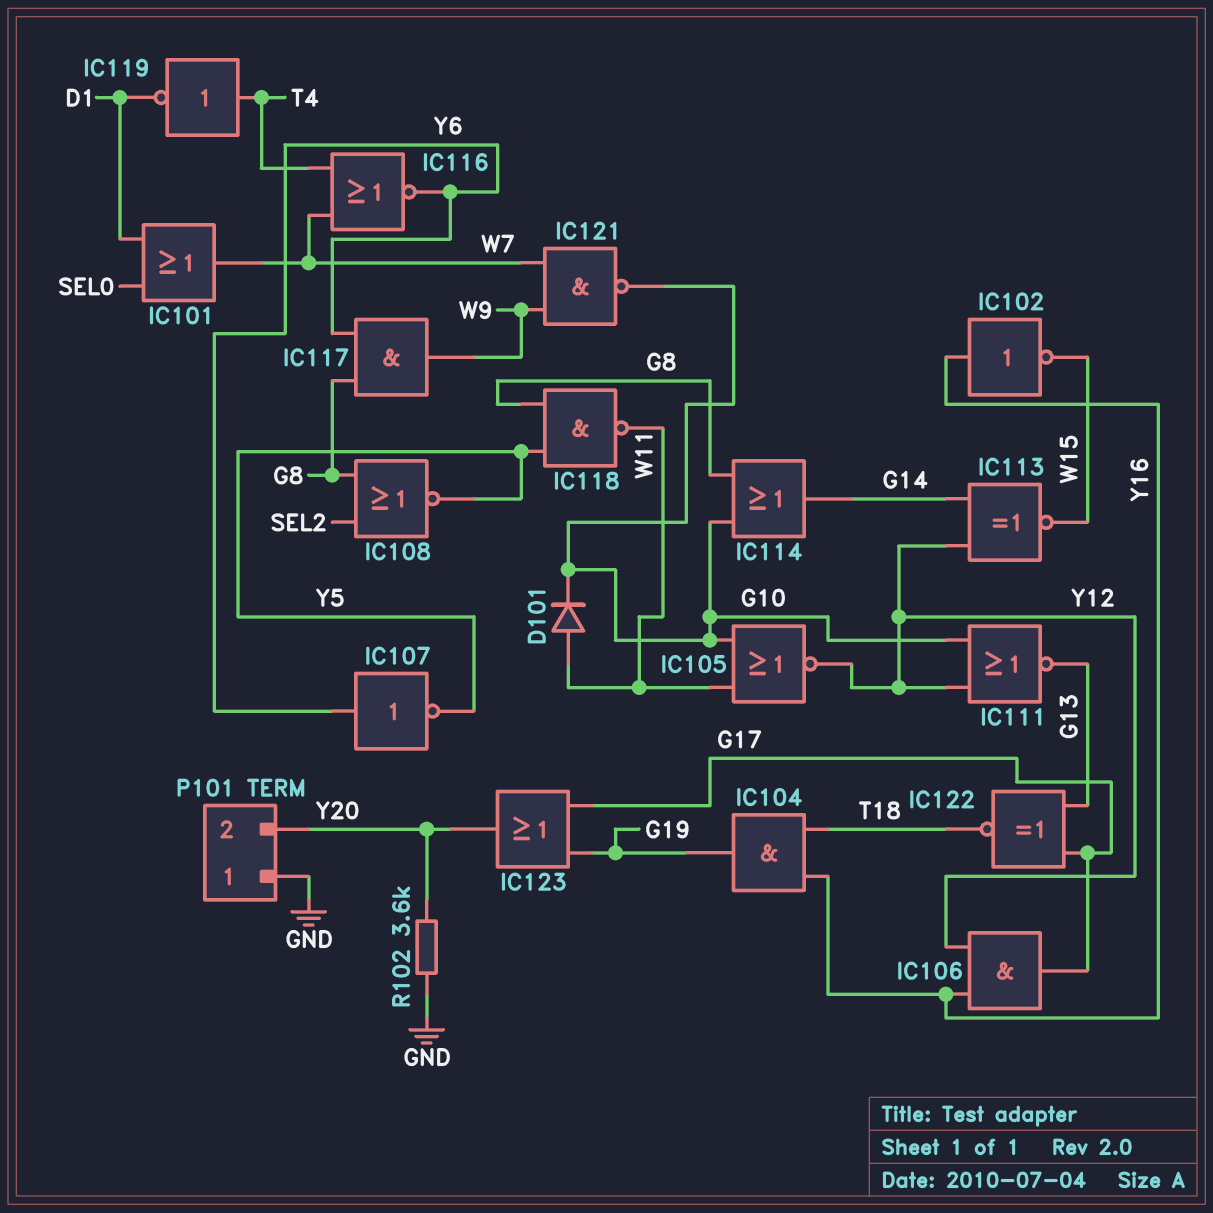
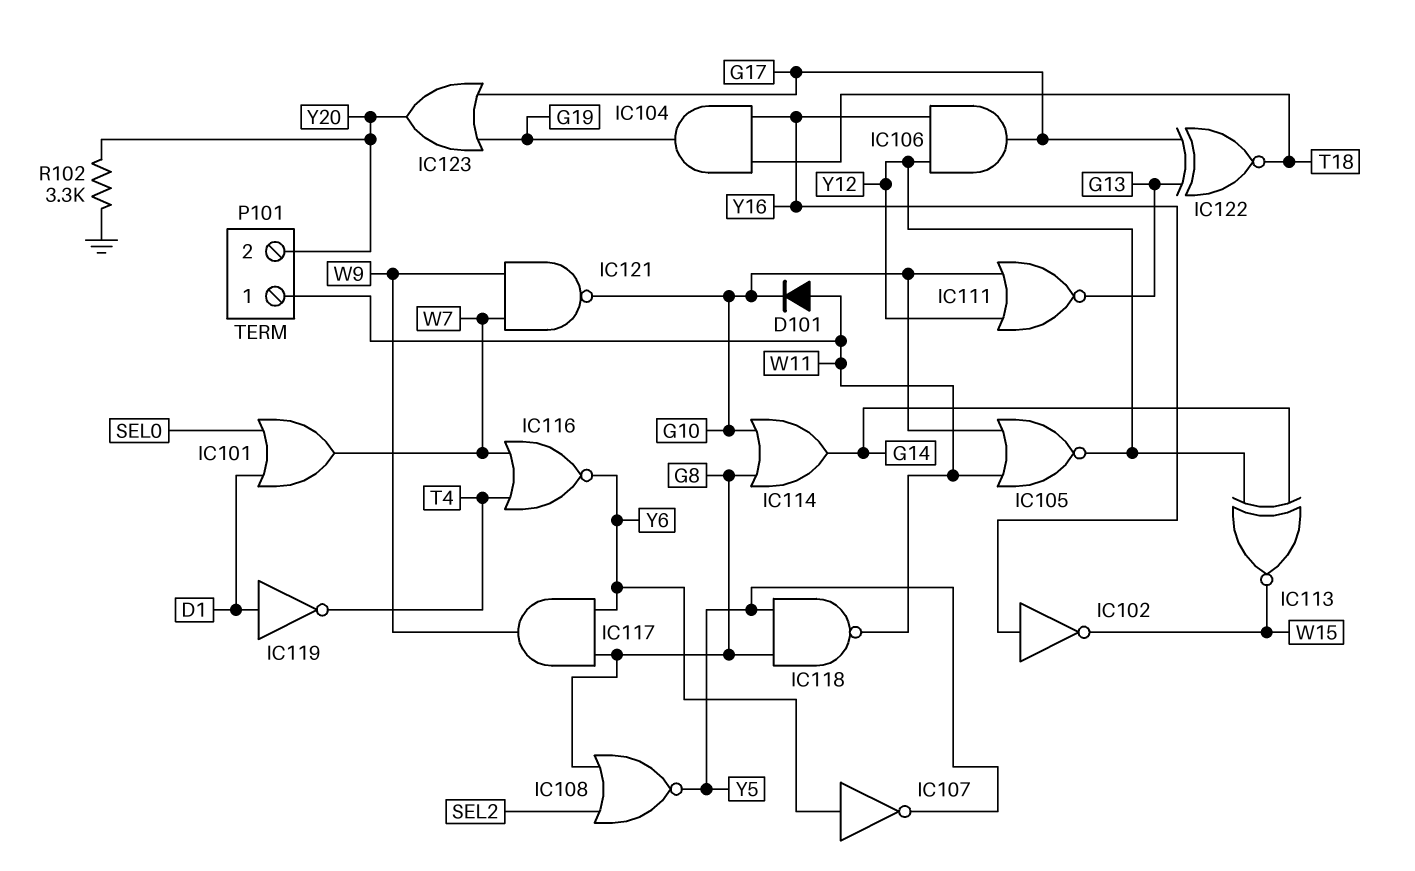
IC119: NOT (in T4, out D1) -> NOT (in D1, out T4)
P101 pin 1: GND -> W11
R102: 3.6k (GND, Y20) -> 3.3k (GND, Y20)

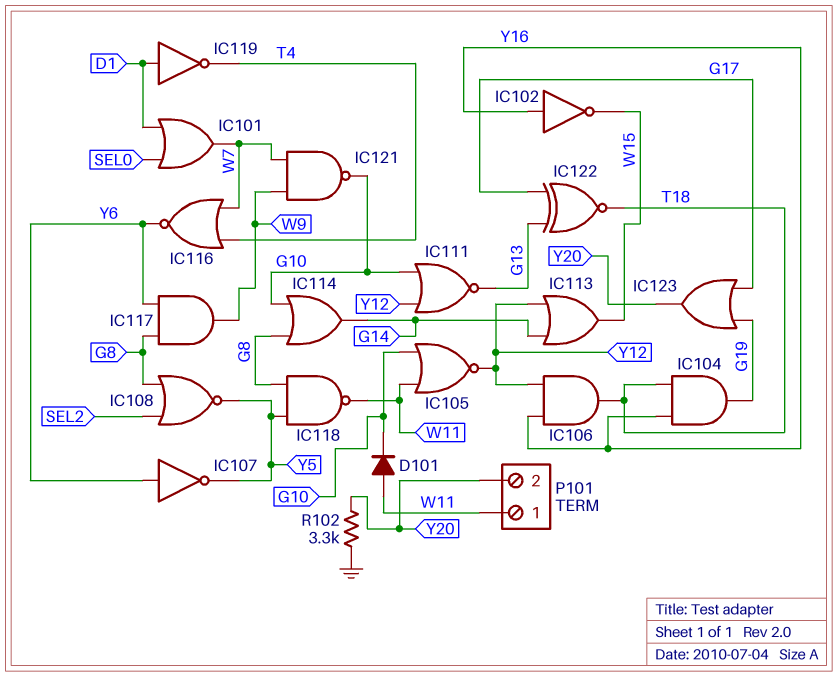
IC106: AND (in Y12, in Y16, out G17) -> AND (in Y12, in Y16, out T18)
IC113: XNOR (in G14, in Y12, out W15) -> OR (in G14, in Y12, out W15)

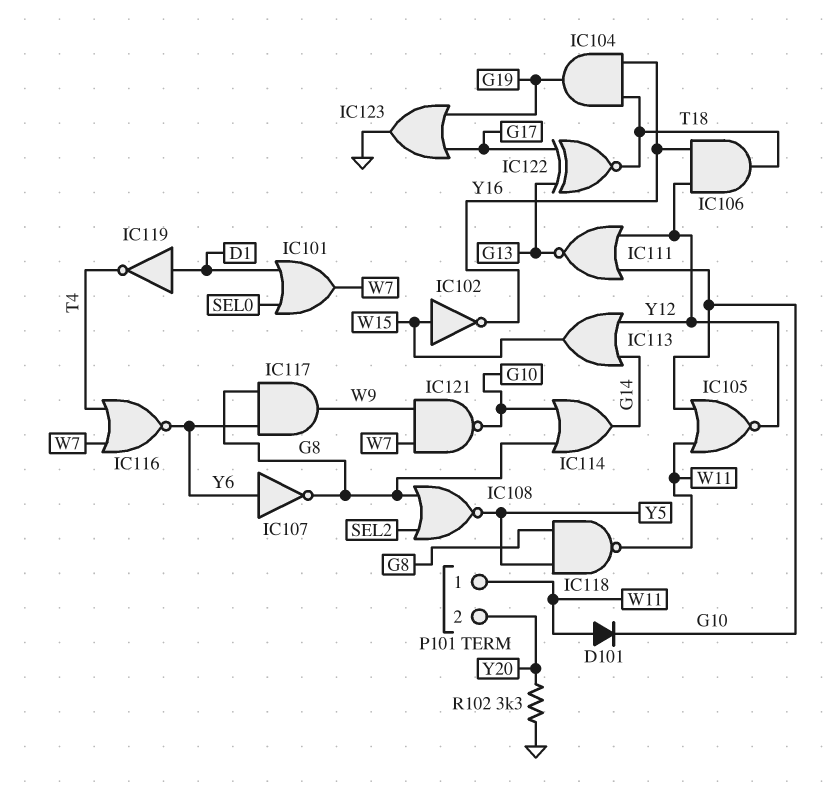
IC102: NOT (in Y16, out W15) -> NOT (in W15, out Y16)
IC107: NOT (in Y6, out Y5) -> NOT (in Y6, out G8)
IC123: OR (in G17, in G19, out Y20) -> OR (in G17, in G19, out GND)

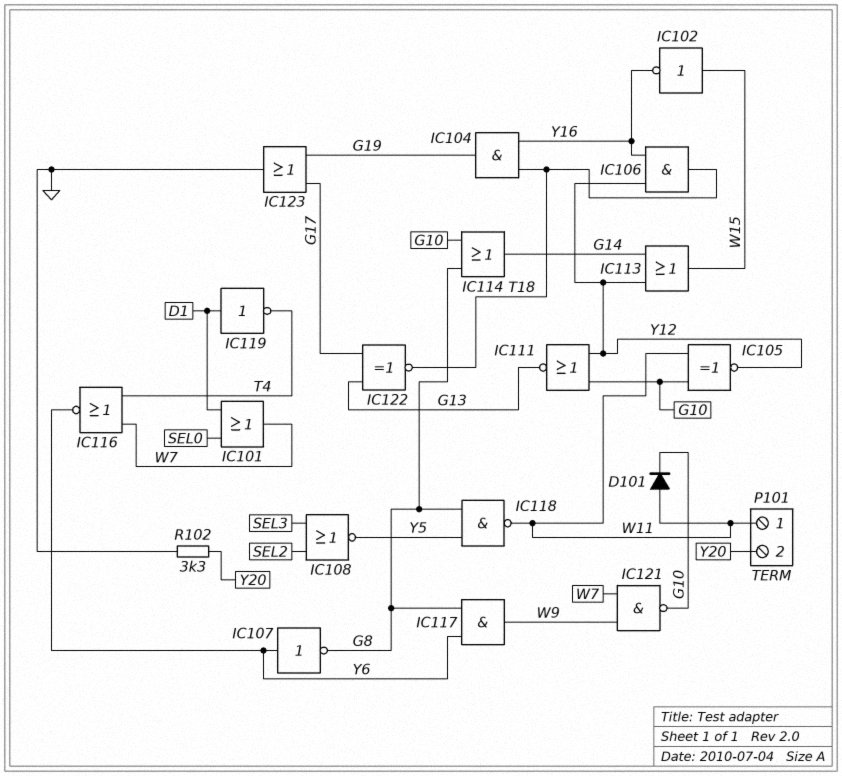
IC105: NOR (in G10, in W11, out Y12) -> XNOR (in G10, in W11, out Y12)
IC108: NOR (in G8, in SEL2, out Y5) -> NOR (in SEL2, in SEL3, out Y5)

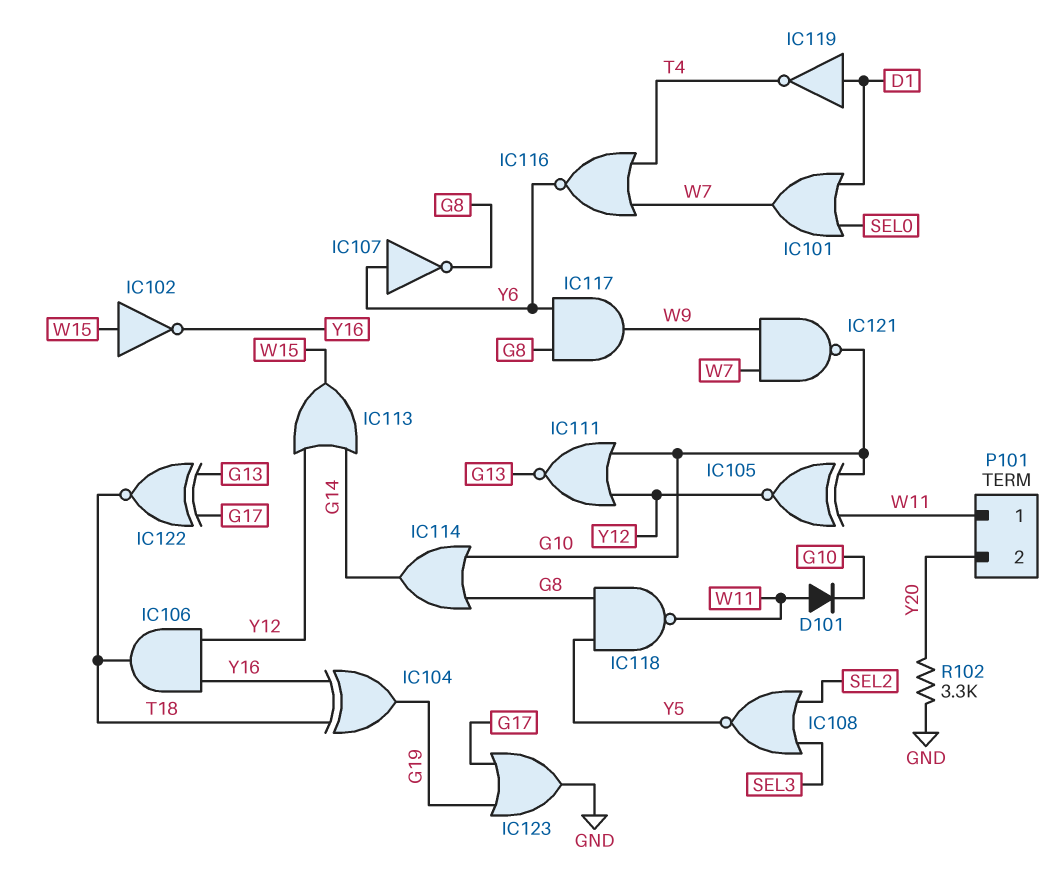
IC104: AND (in T18, in Y16, out G19) -> XOR (in T18, in Y16, out G19)

